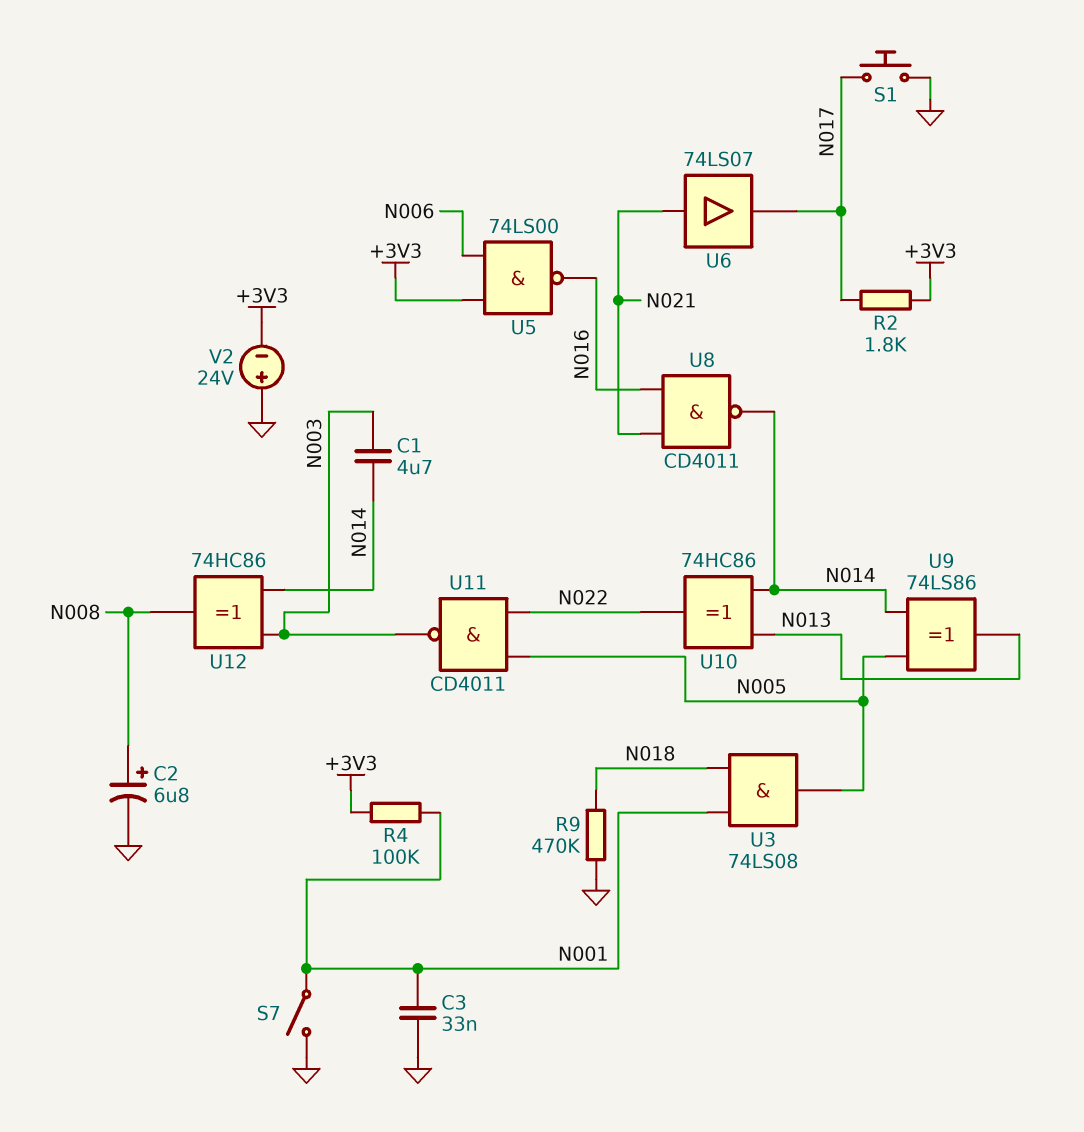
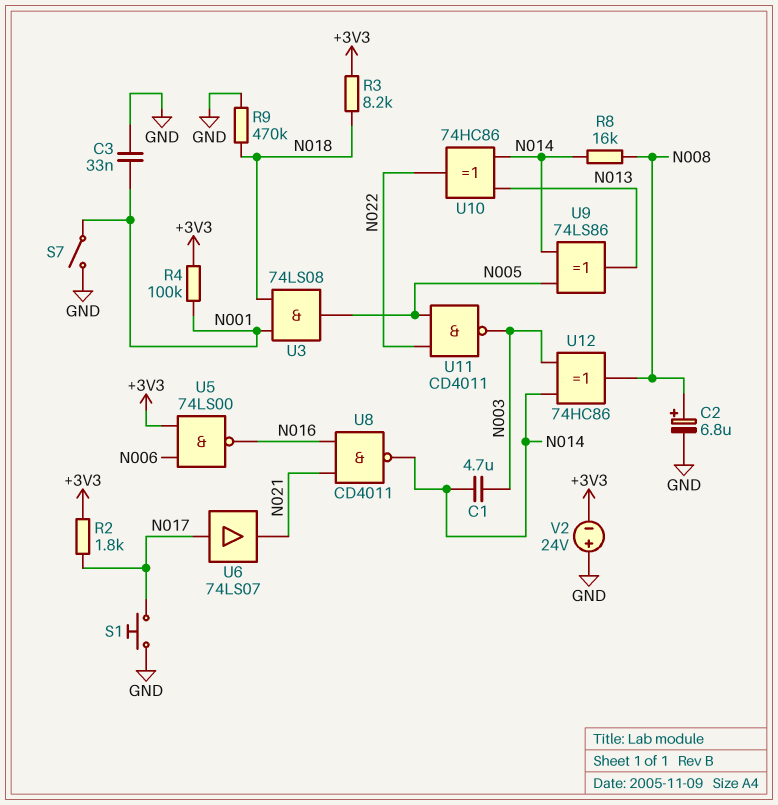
R3: none -> 8.2k (+3V3, N018)
R8: none -> 16k (N008, N014)
U6: buffer 74LS07 (in N021, out N017) -> buffer 74LS07 (in N017, out N021)

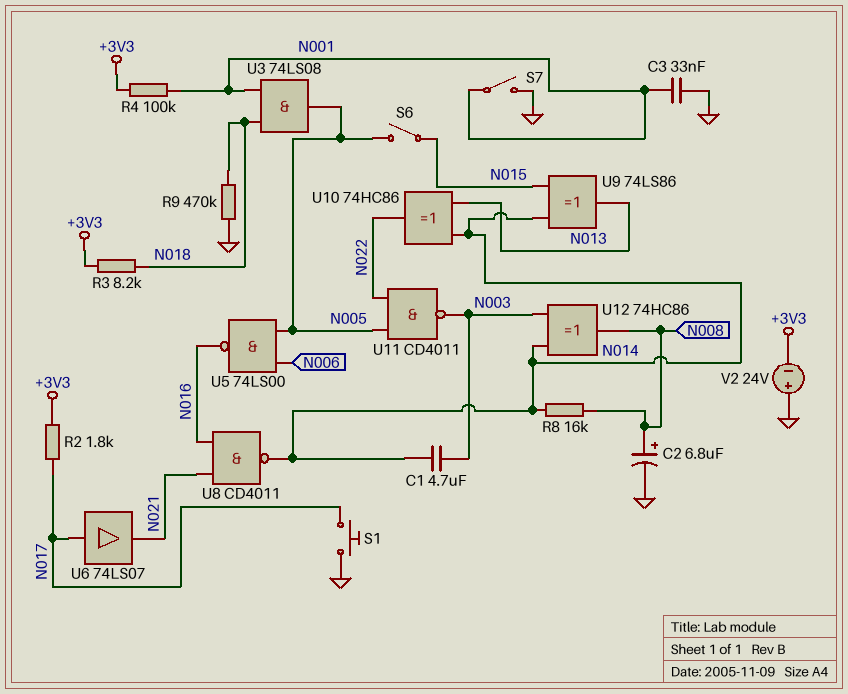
S6: none -> switch (N005, N015)
U5: NAND 74LS00 (in +3V3, in N006, out N016) -> NAND 74LS00 (in N005, in N006, out N016)
U9: XOR 74LS86 (in N005, in N014, out N013) -> XOR 74LS86 (in N014, in N015, out N013)

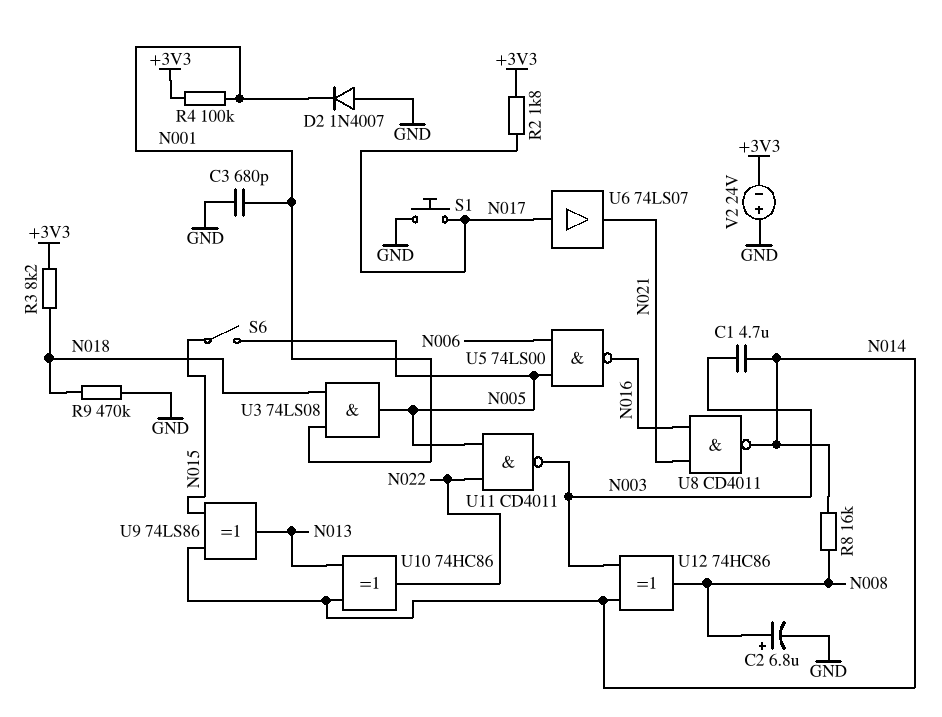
C3: 33nF (GND, N001) -> 680pF (GND, N001)
D2: none -> diode 1N4007 (A GND, K N001)
S7: switch (GND, N001) -> none

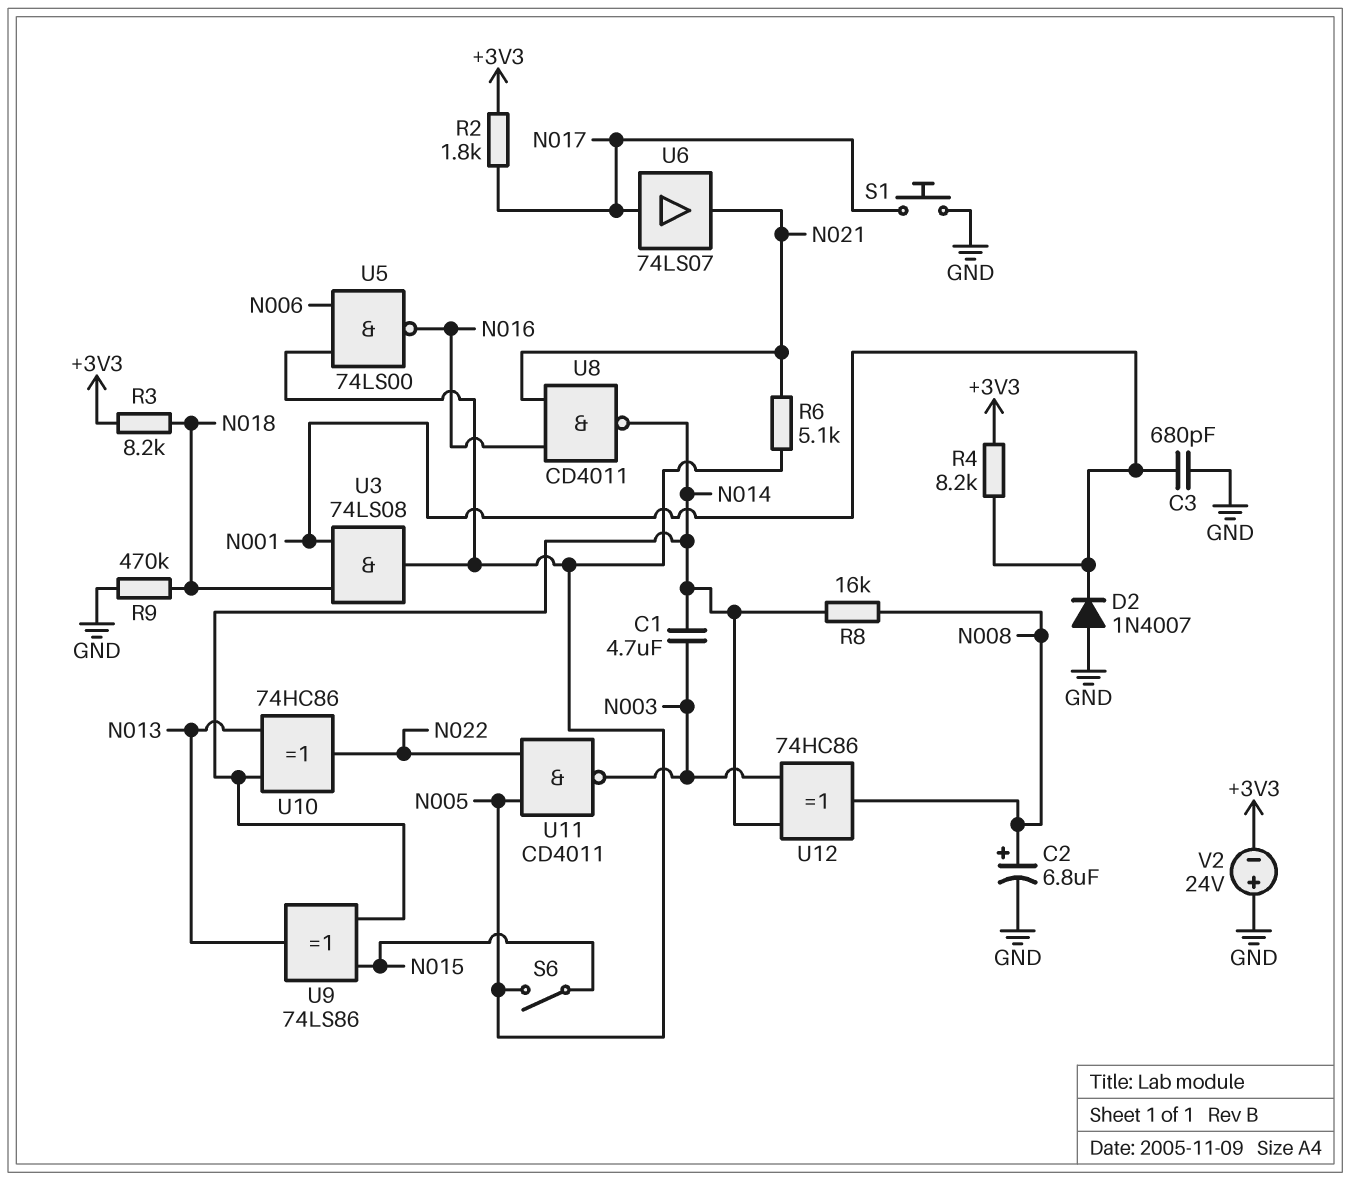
R4: 100k (+3V3, N001) -> 8.2k (+3V3, N001)
R6: none -> 5.1k (N005, N021)

